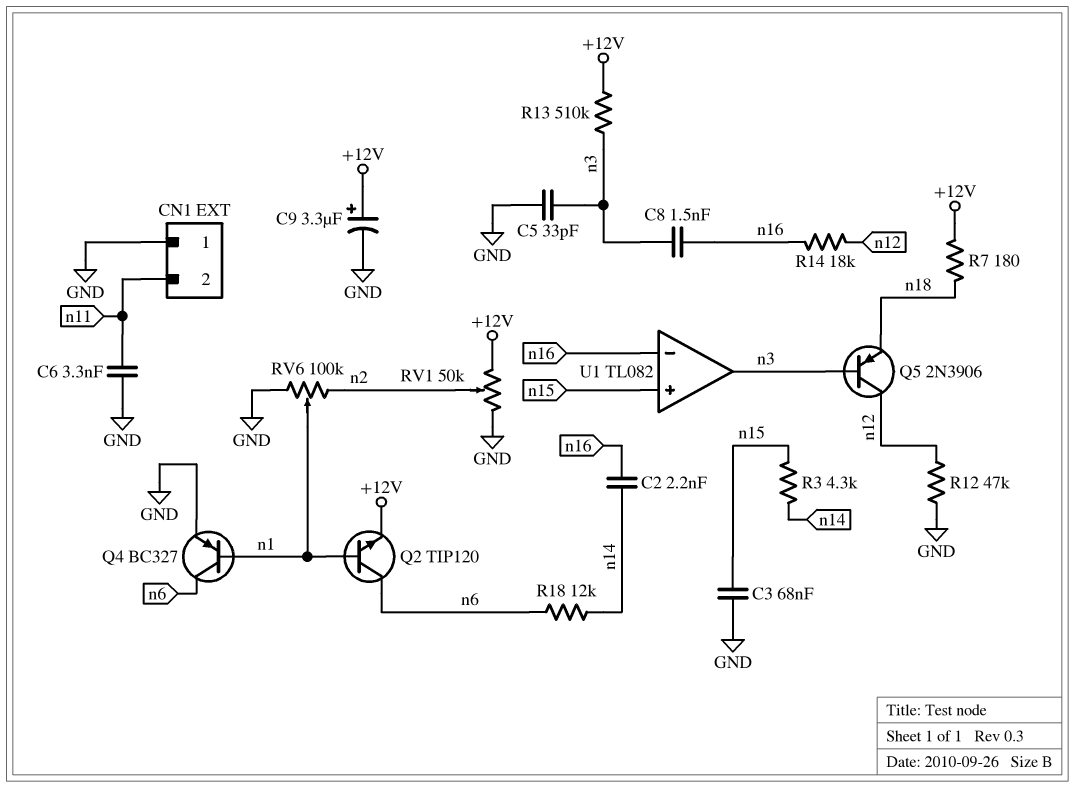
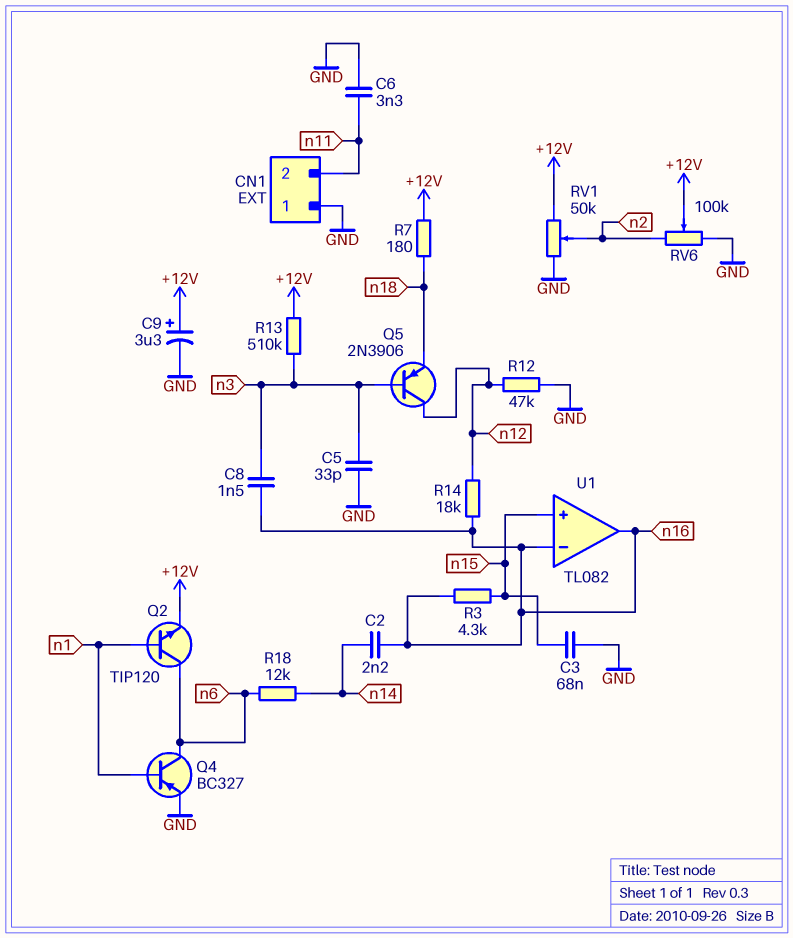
R3: 4.3k (n14, n15) -> 4.3k (n15, n16)
RV6: 100k (GND, n2, wiper n1) -> 100k (GND, n2, wiper +12V)
U1 pin out: n3 -> n16

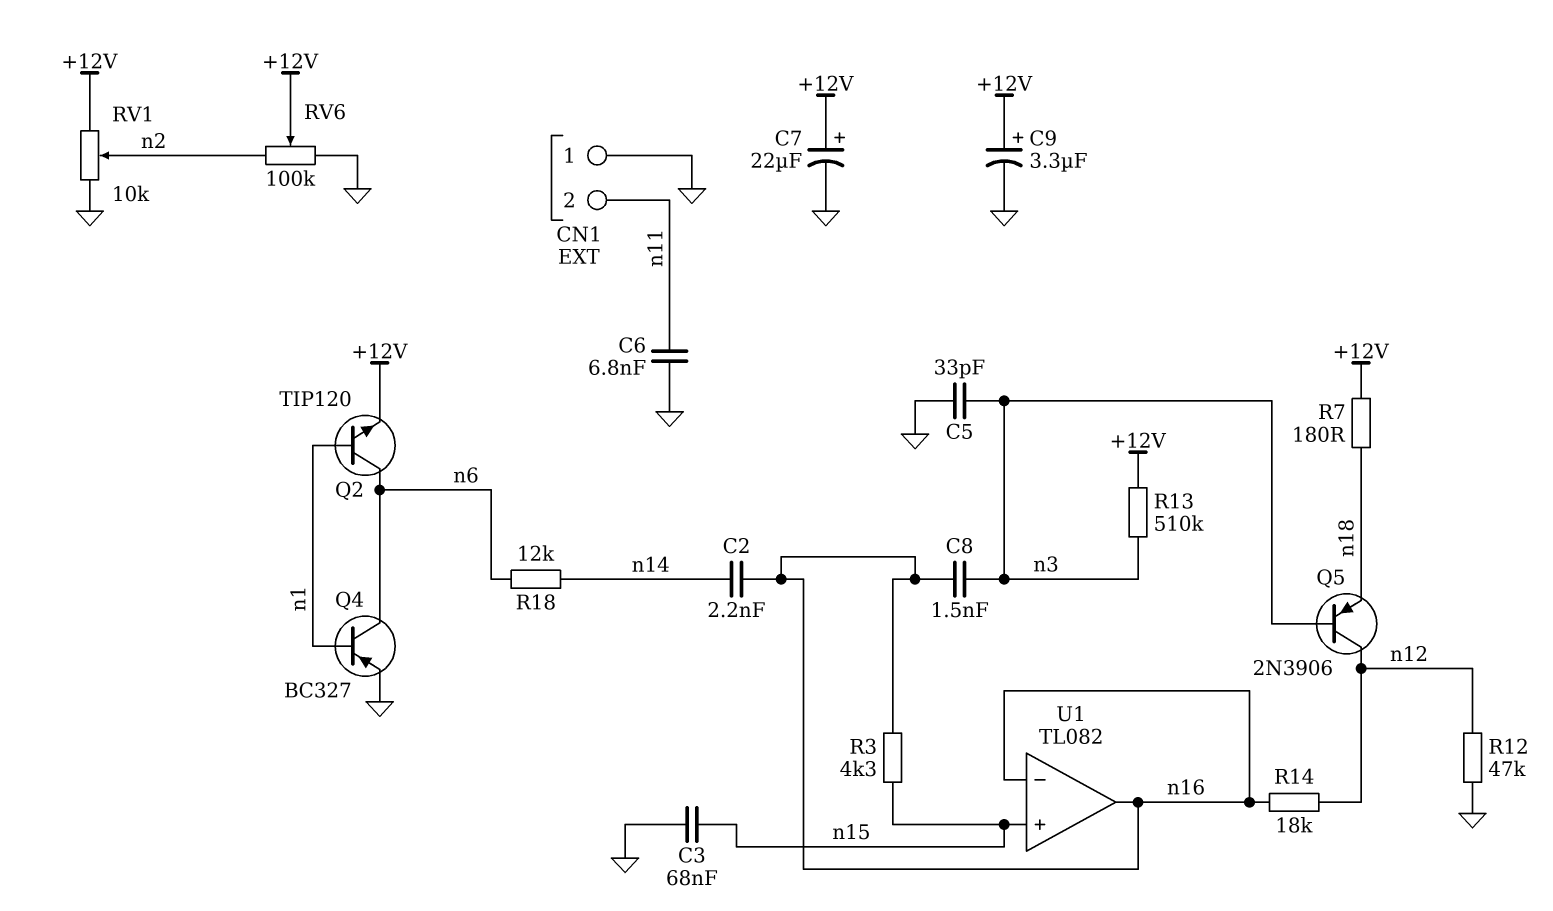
C6: 3.3nF (GND, n11) -> 6.8nF (GND, n11)
C7: none -> 22uF (plus +12V, minus GND)
RV1: 50k (+12V, GND, wiper n2) -> 10k (+12V, GND, wiper n2)

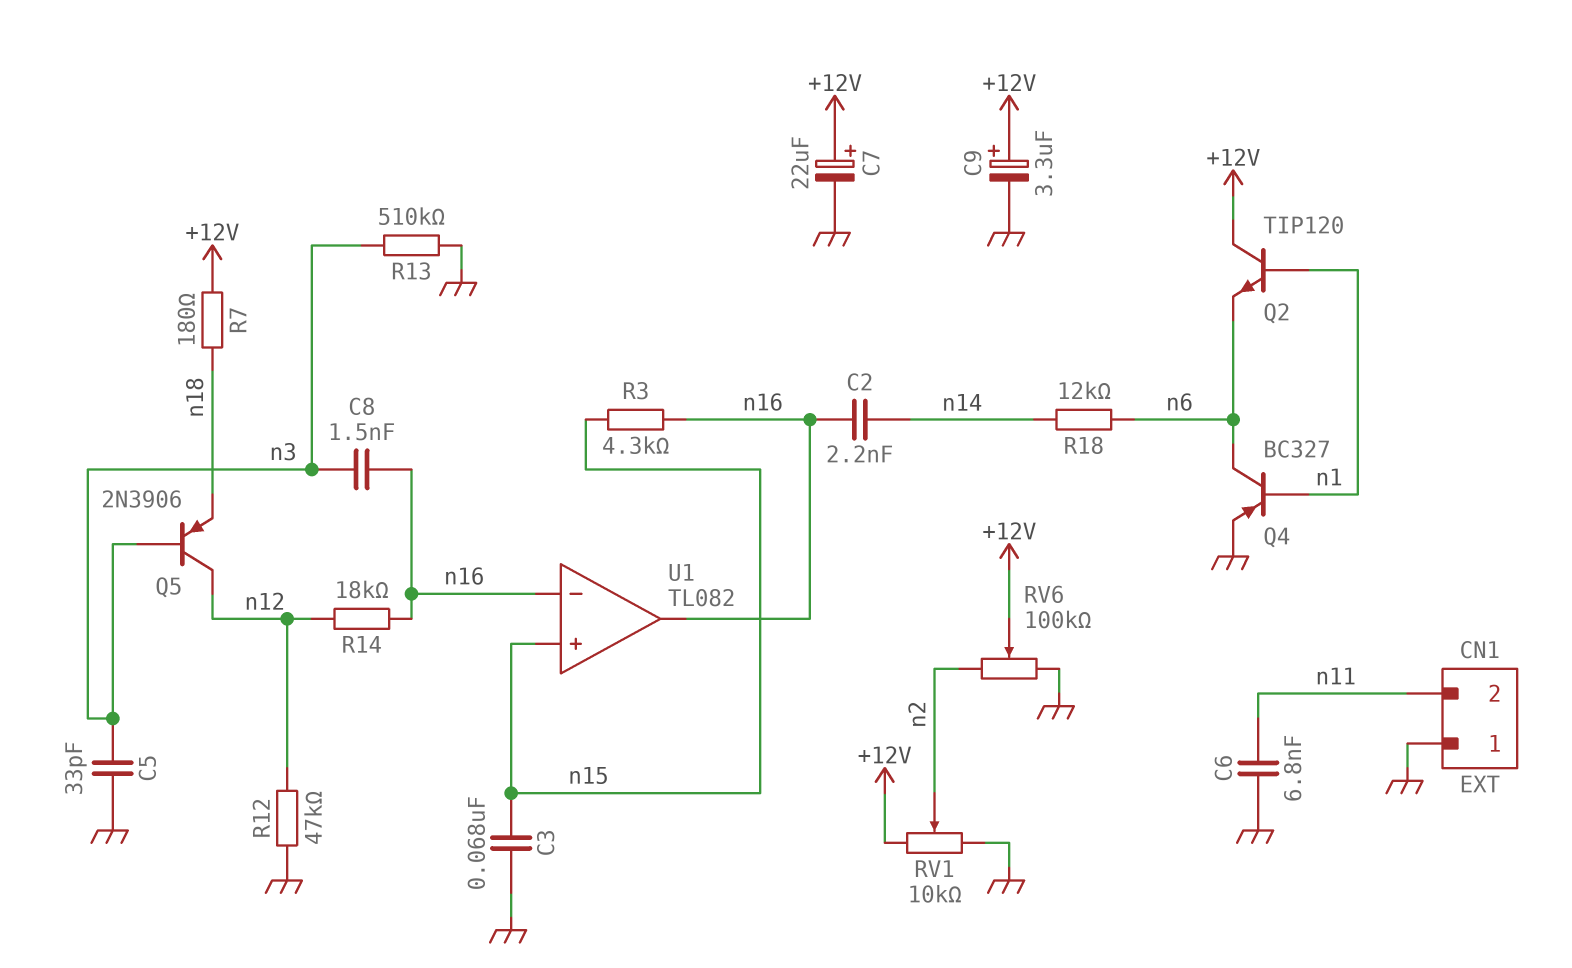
Q2: NPN TIP120 (B n1, C n6, E +12V) -> NPN TIP120 (B n1, C +12V, E n6)
R13: 510k (+12V, n3) -> 510k (GND, n3)

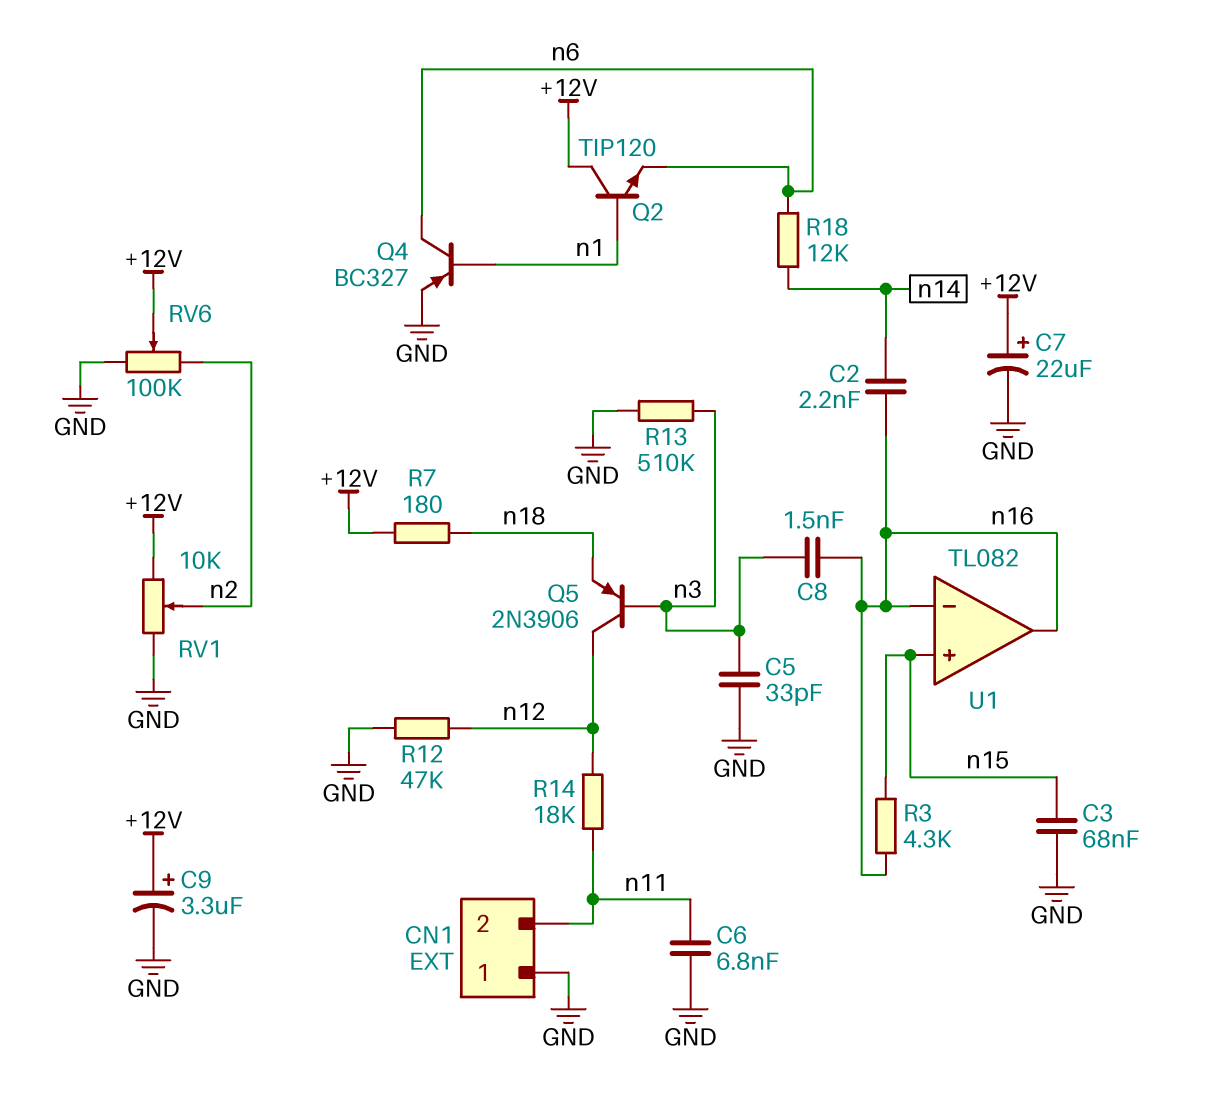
R14: 18k (n12, n16) -> 18k (n11, n12)

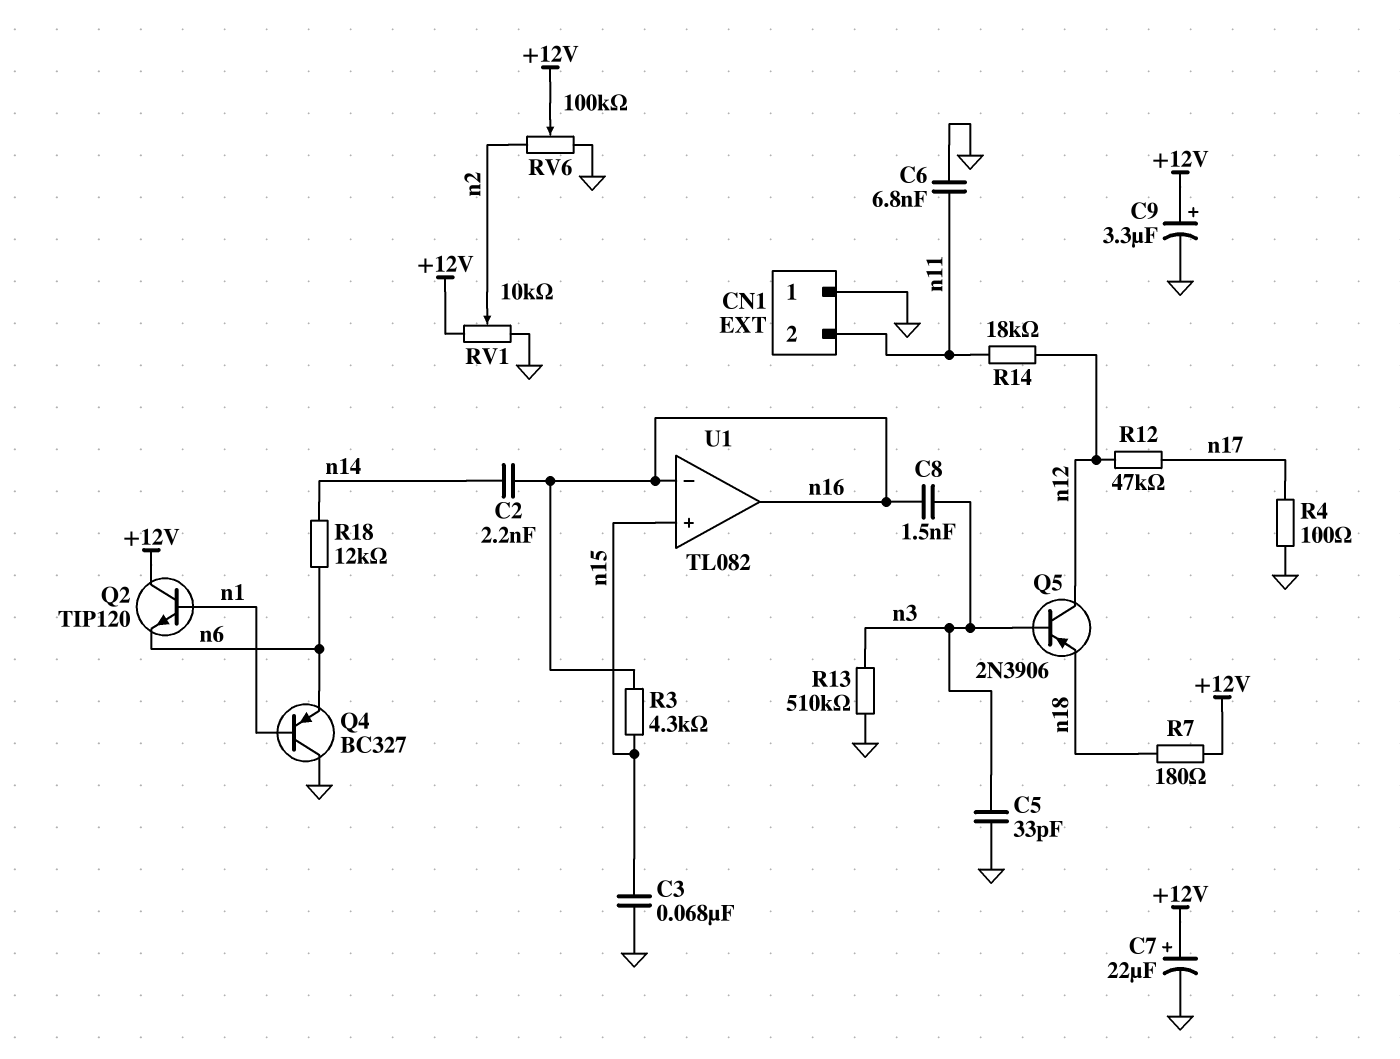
Q4: PNP BC327 (B n1, C n6, E GND) -> PNP BC327 (B n1, C GND, E n6)
R4: none -> 100 (GND, n17)
R12: 47k (GND, n12) -> 47k (n12, n17)

